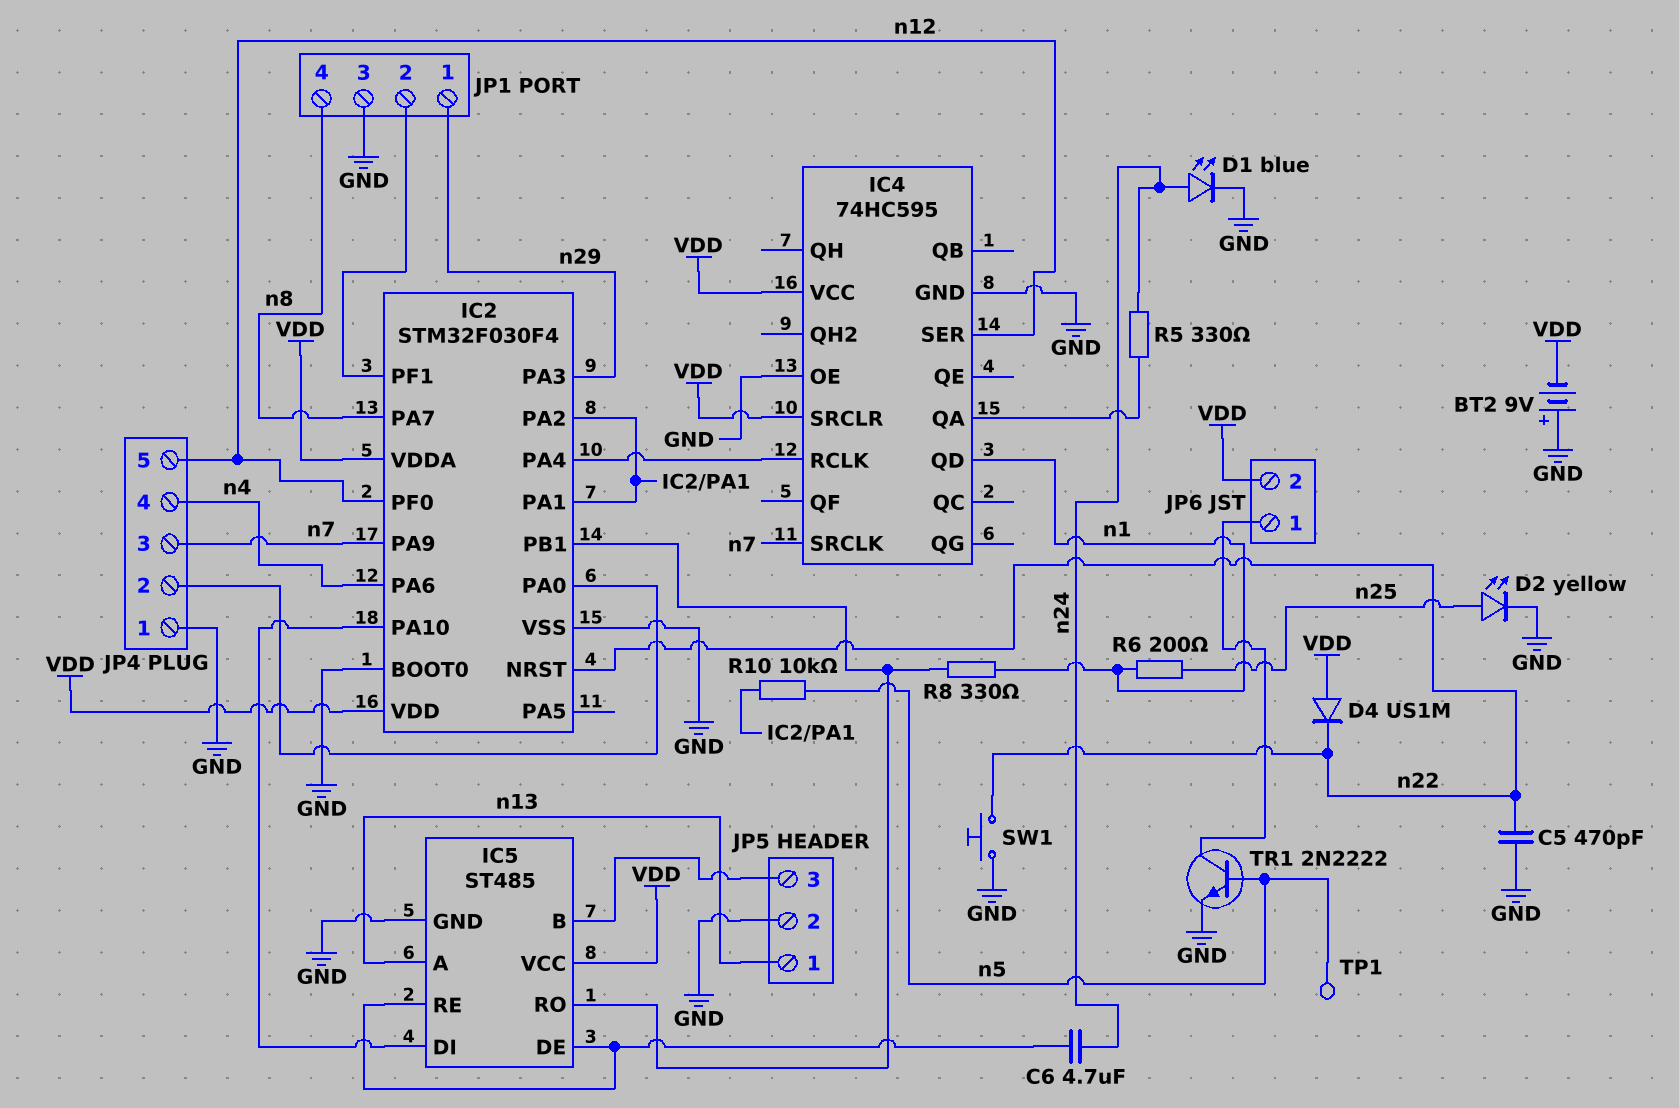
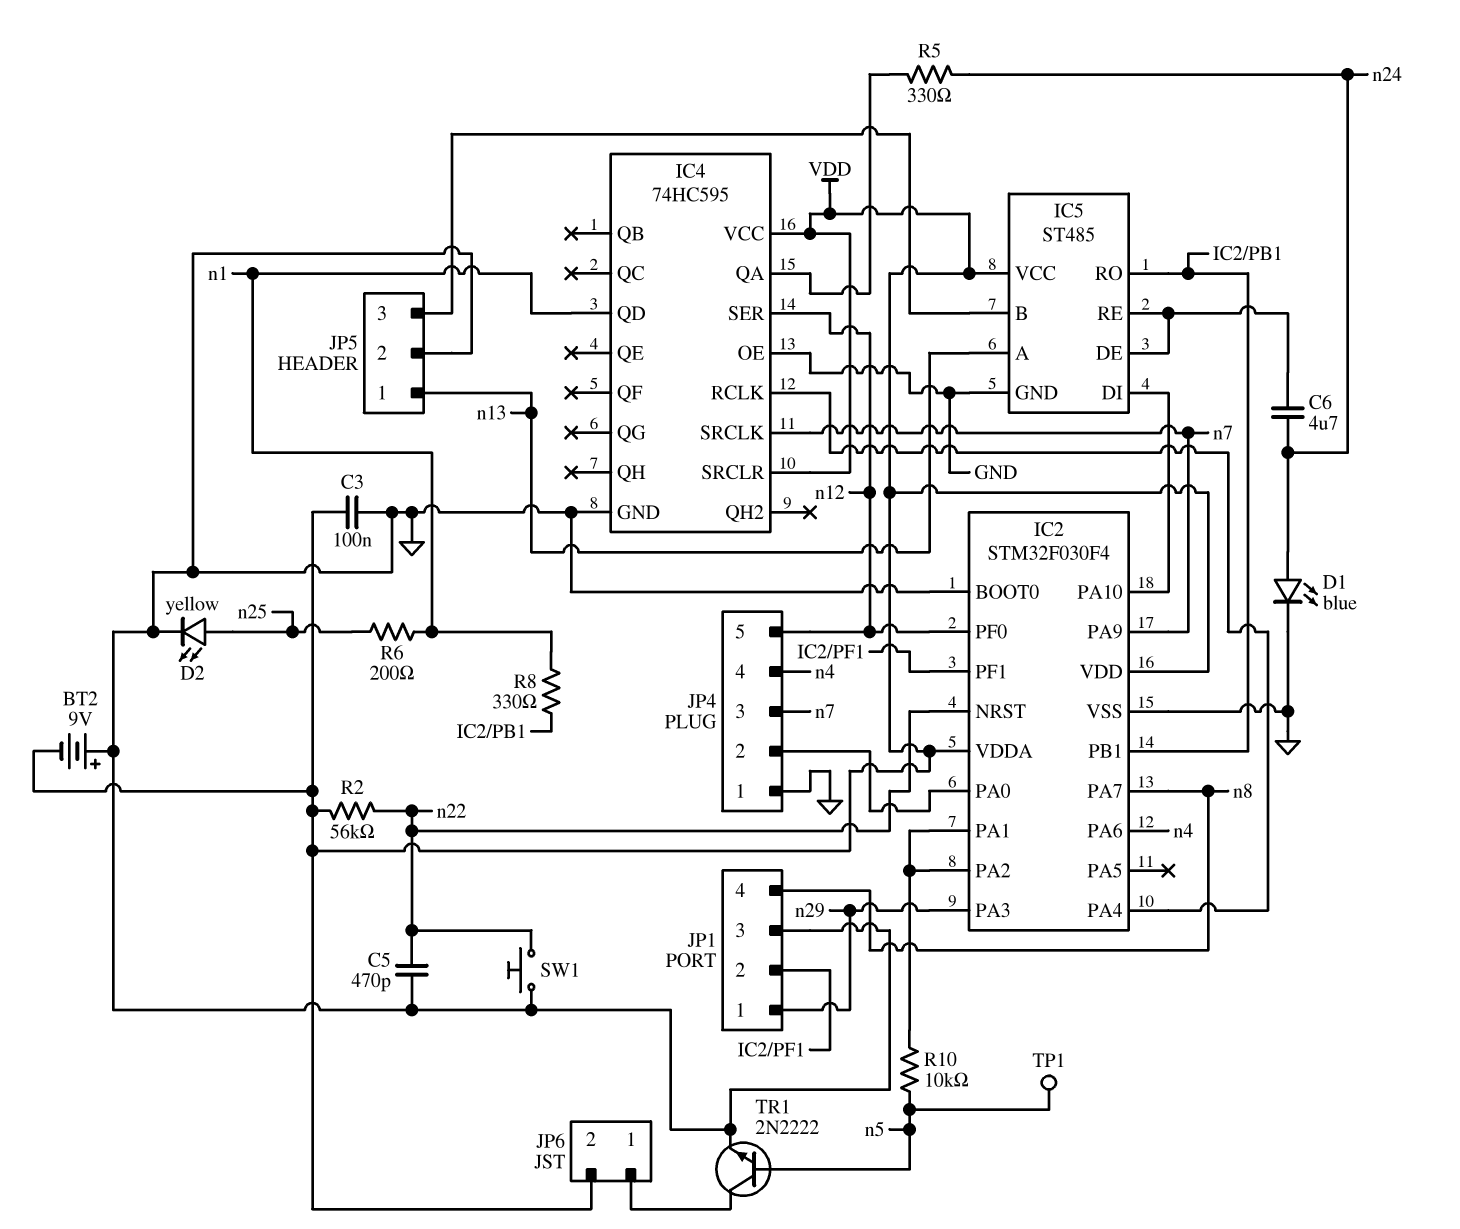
C3: none -> 100nF (GND, VDD)
D4: diode US1M (A VDD, K n22) -> none
R2: none -> 56k (VDD, n22)

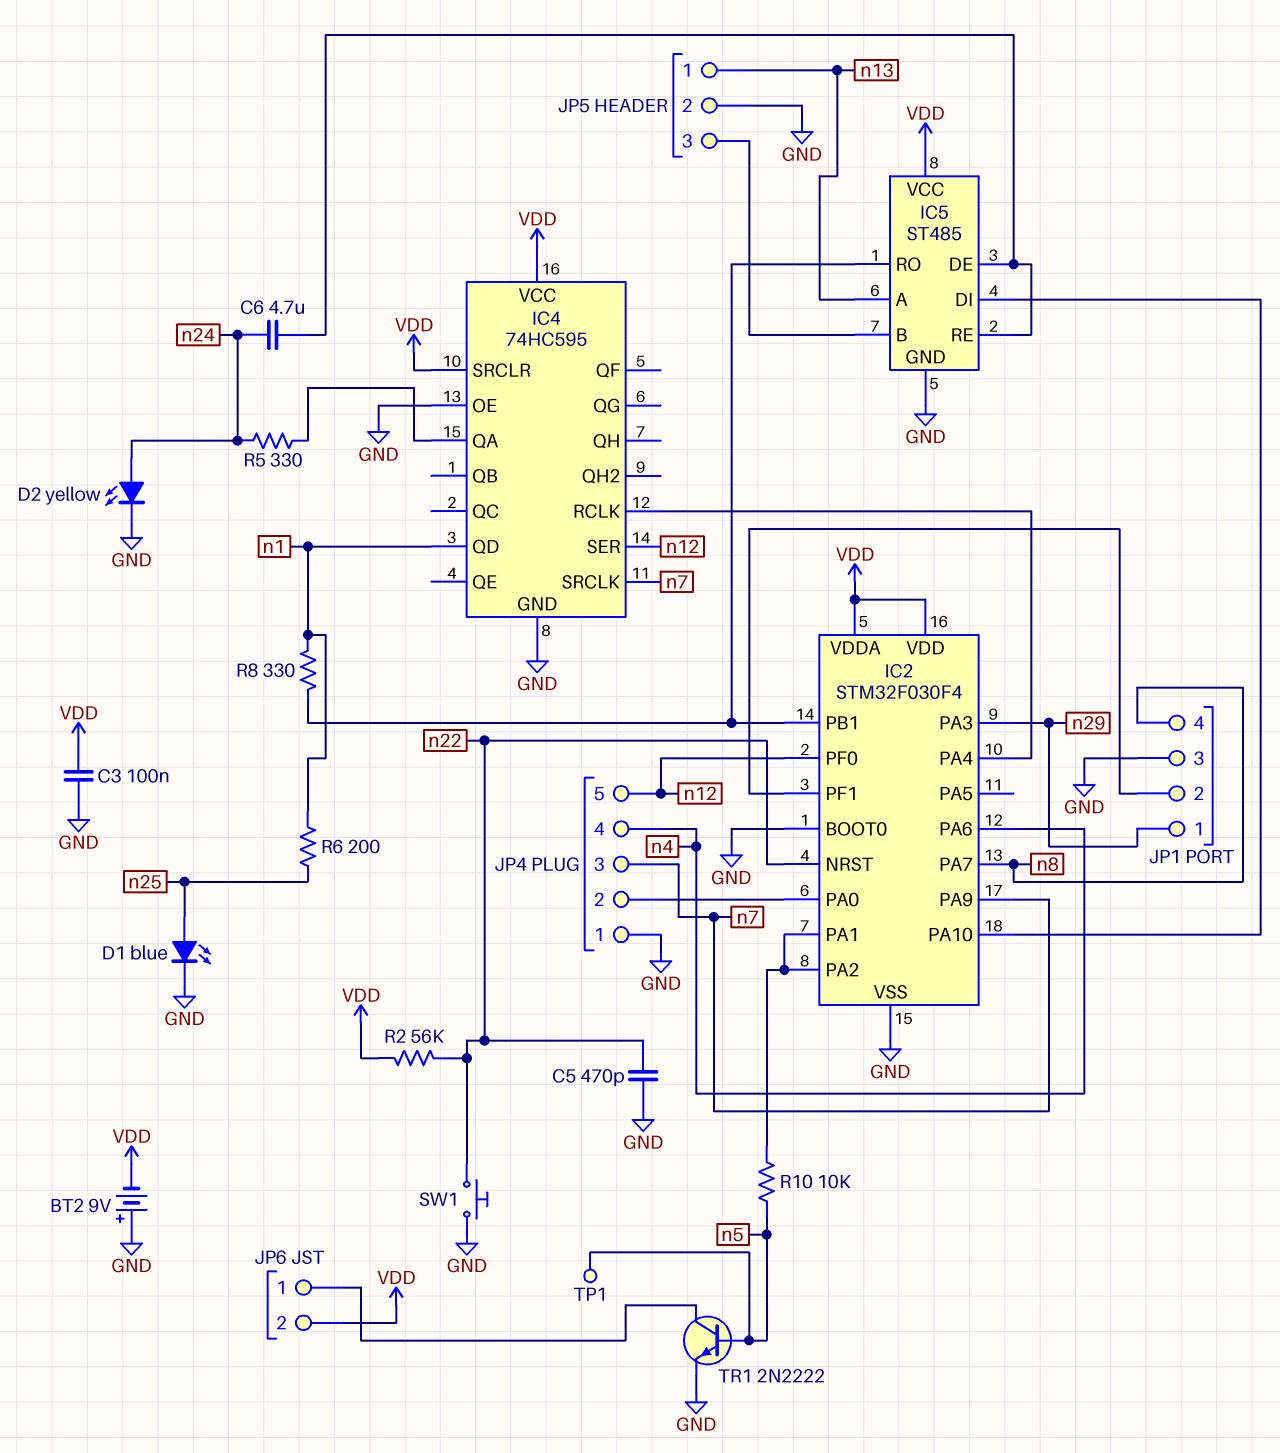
D1: LED blue (A n24, K GND) -> LED blue (A n25, K GND)
D2: LED yellow (A n25, K GND) -> LED yellow (A n24, K GND)

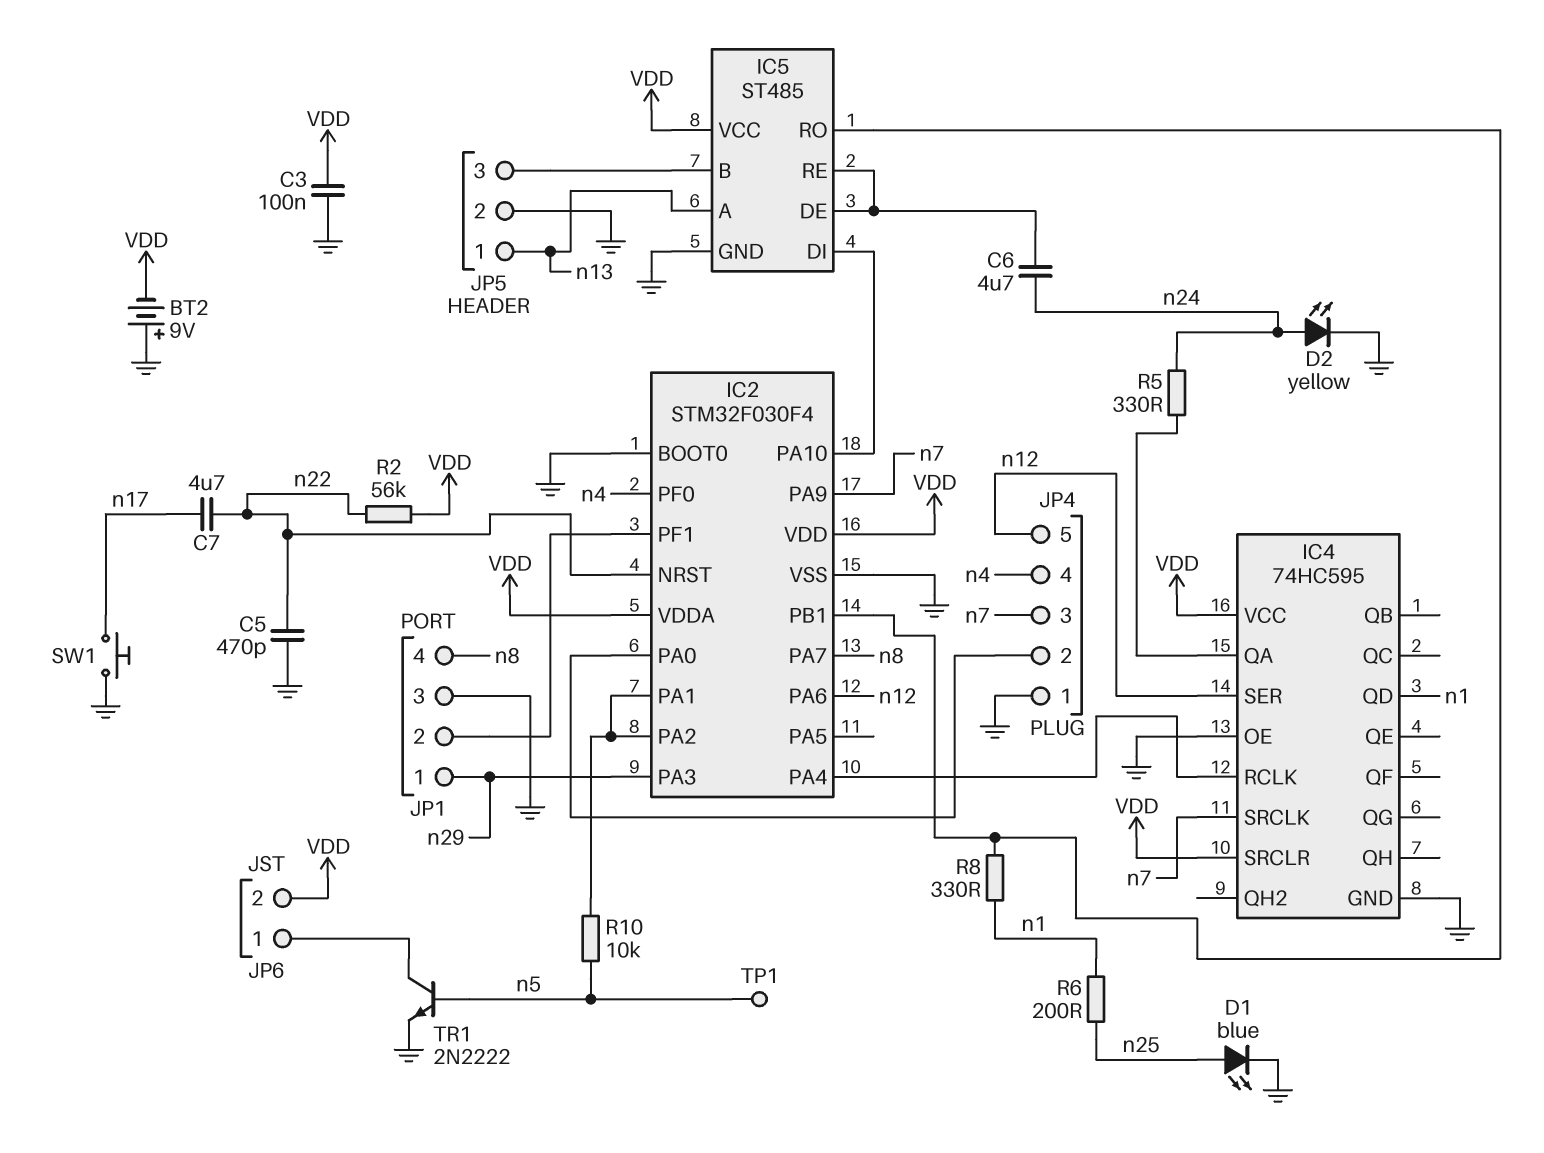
C7: none -> 4.7uF (n17, n22)
IC2 pin PA6: n4 -> n12
IC2 pin PF0: n12 -> n4
SW1: button (GND, n22) -> button (GND, n17)

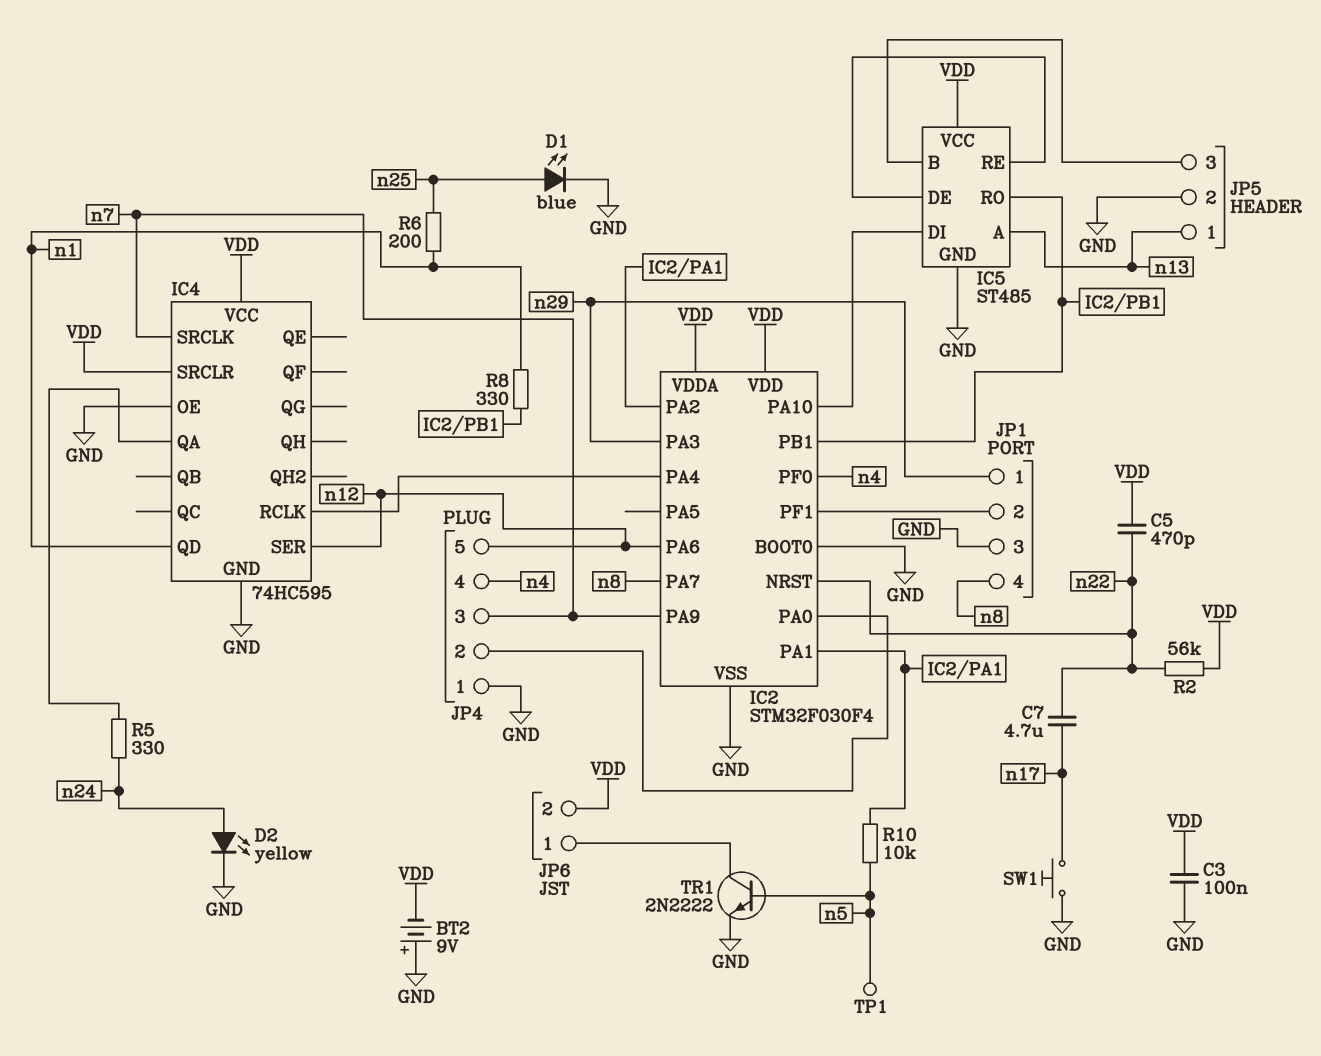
C5: 470pF (GND, n22) -> 470pF (VDD, n22)
C6: 4.7uF (IC5/DE, n24) -> none

